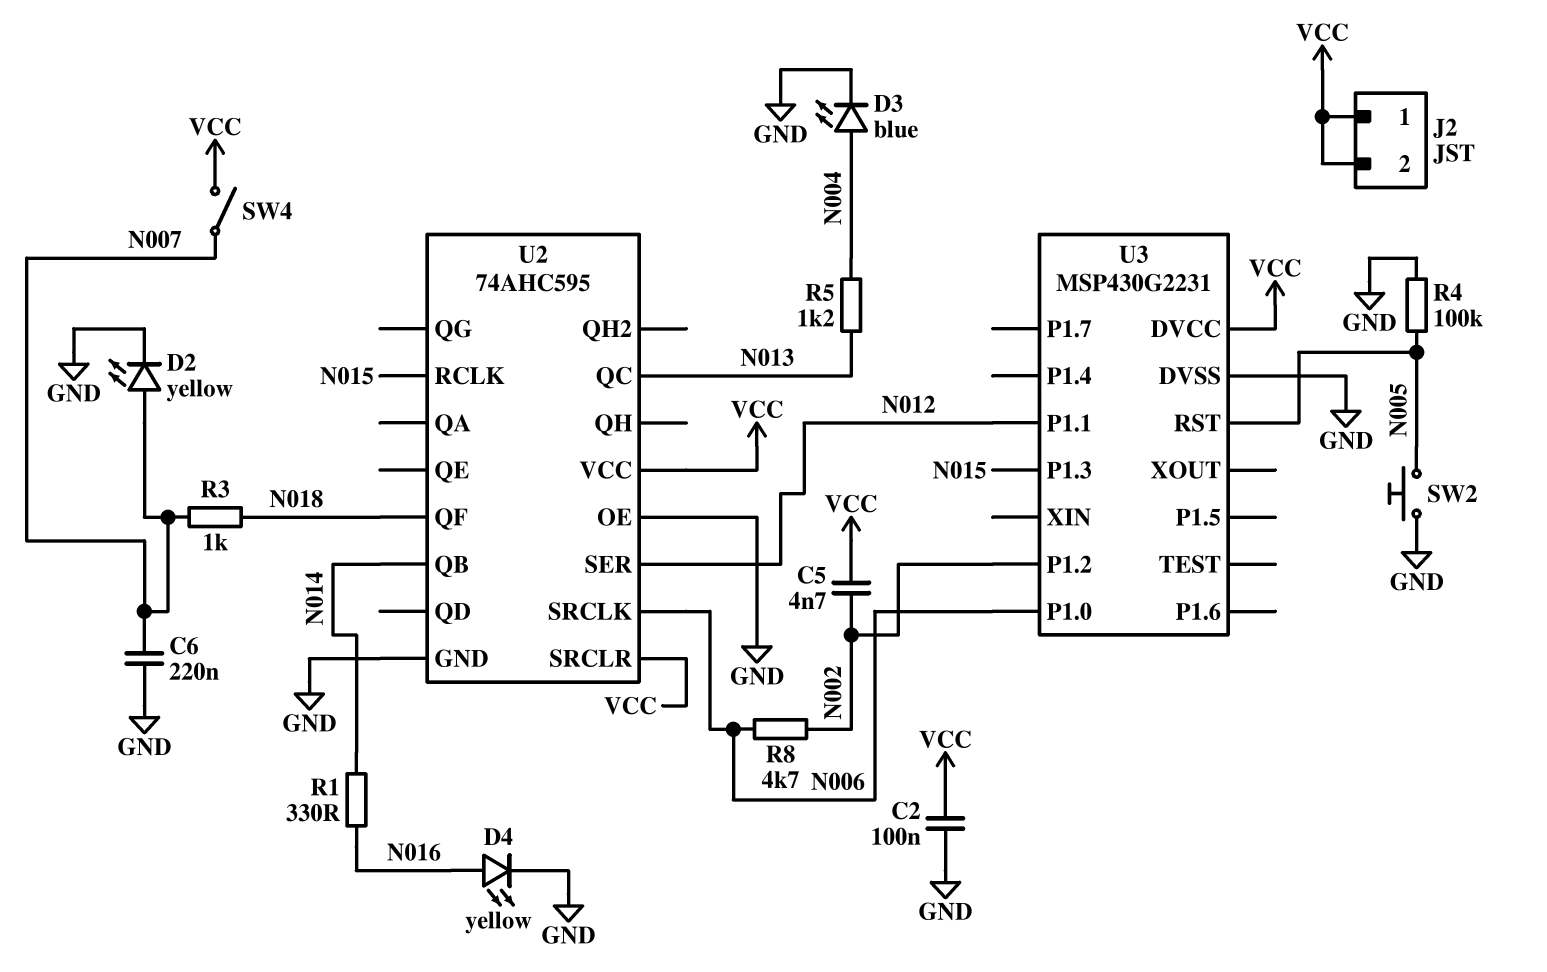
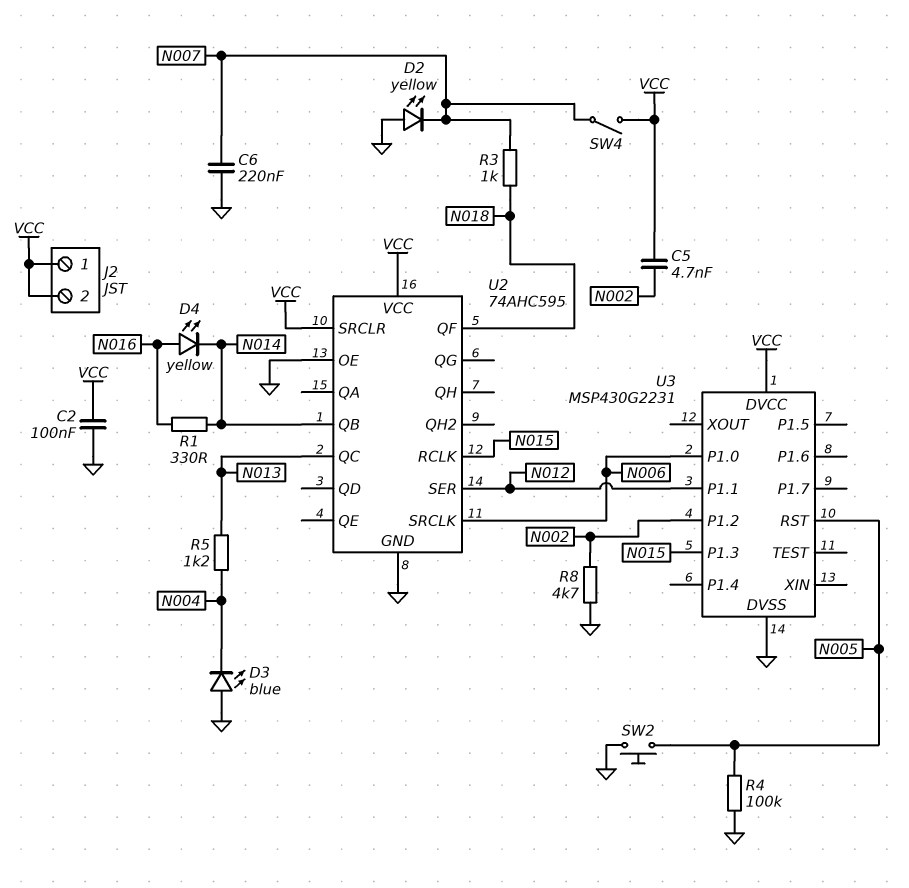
D2: LED yellow (A N007, K GND) -> LED yellow (A GND, K N007)
D3: LED blue (A N004, K GND) -> LED blue (A GND, K N004)
D4: LED yellow (A N016, K GND) -> LED yellow (A N016, K N014)
R8: 4.7k (N002, N006) -> 4.7k (GND, N002)

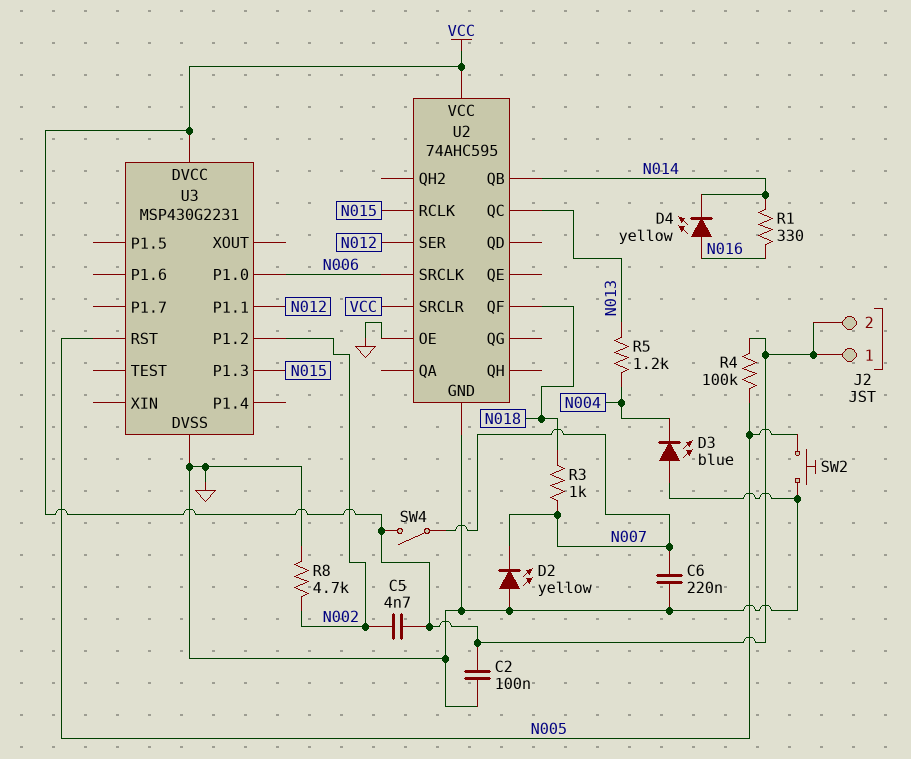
R4: 100k (GND, N005) -> 100k (N005, VCC)

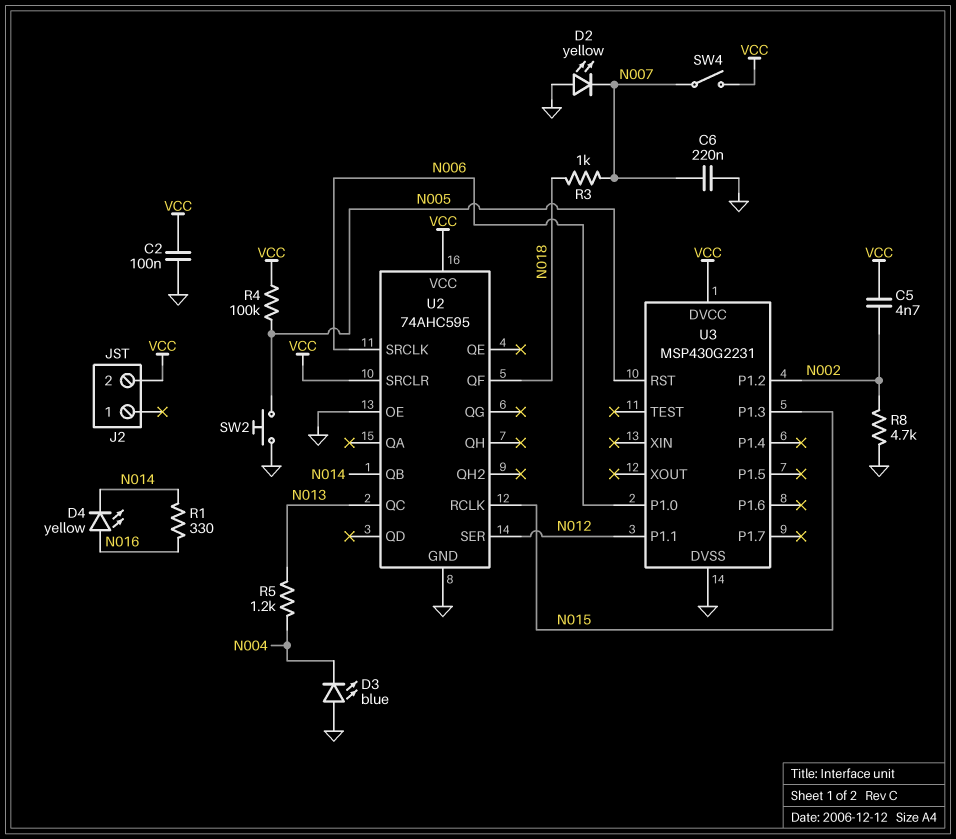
J2 pin 1: VCC -> none

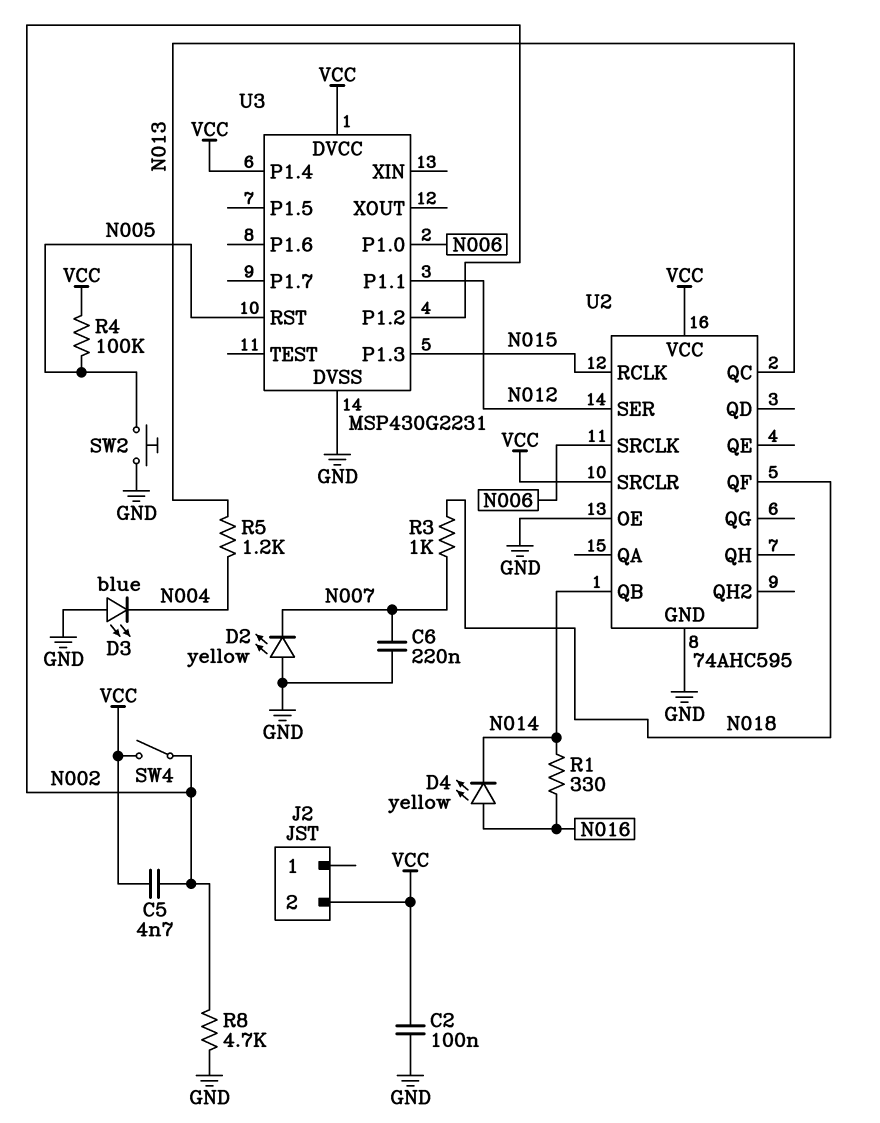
SW4: switch (N007, VCC) -> switch (N002, VCC)
U3 pin P1.4: none -> VCC

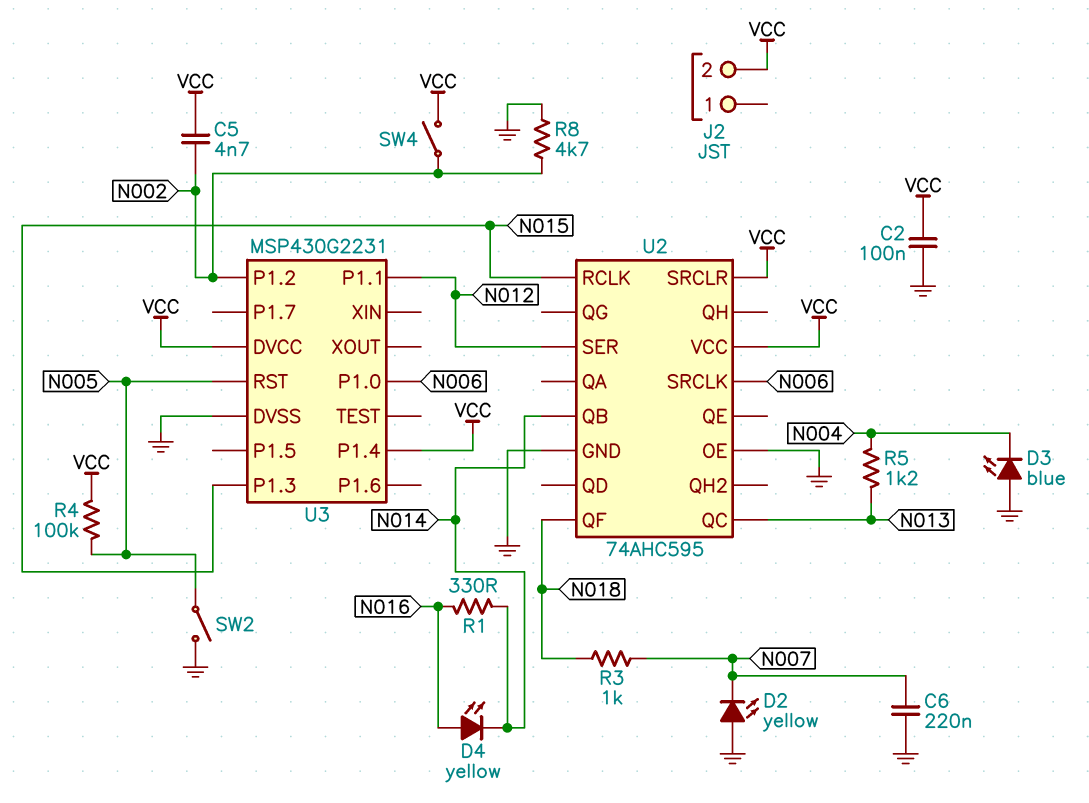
SW2: button (GND, N005) -> switch (GND, N005)

